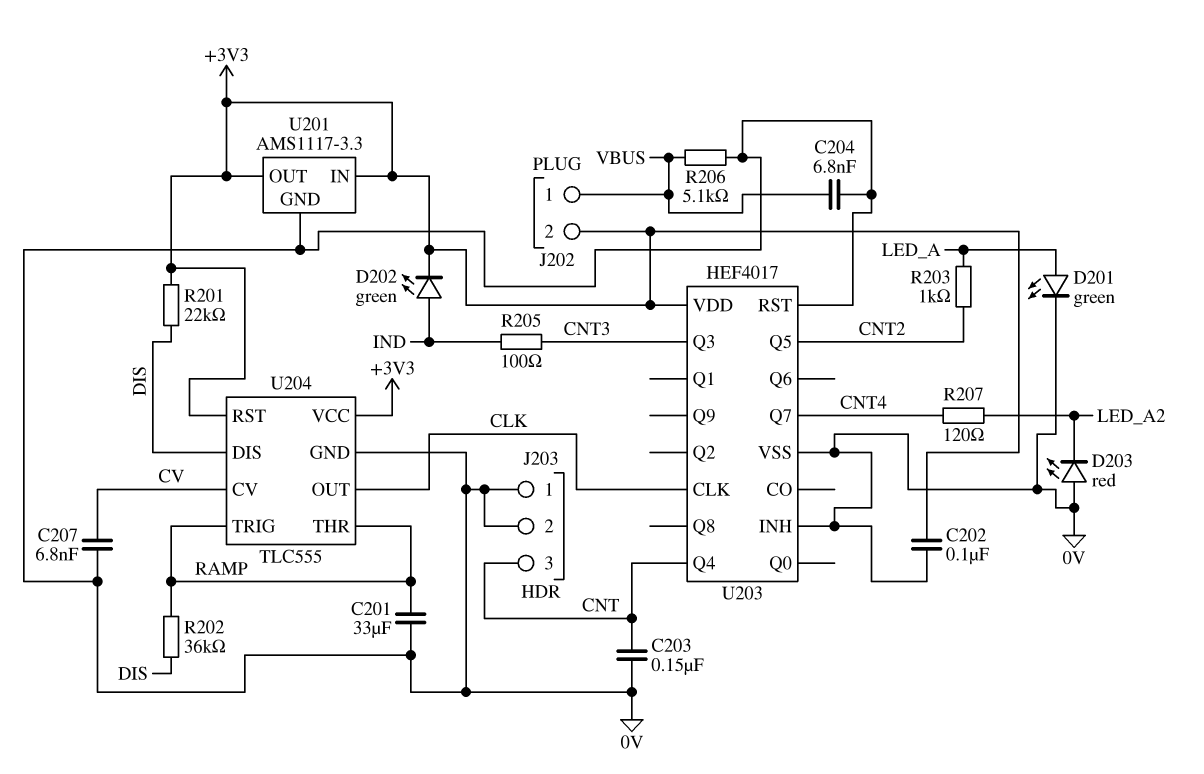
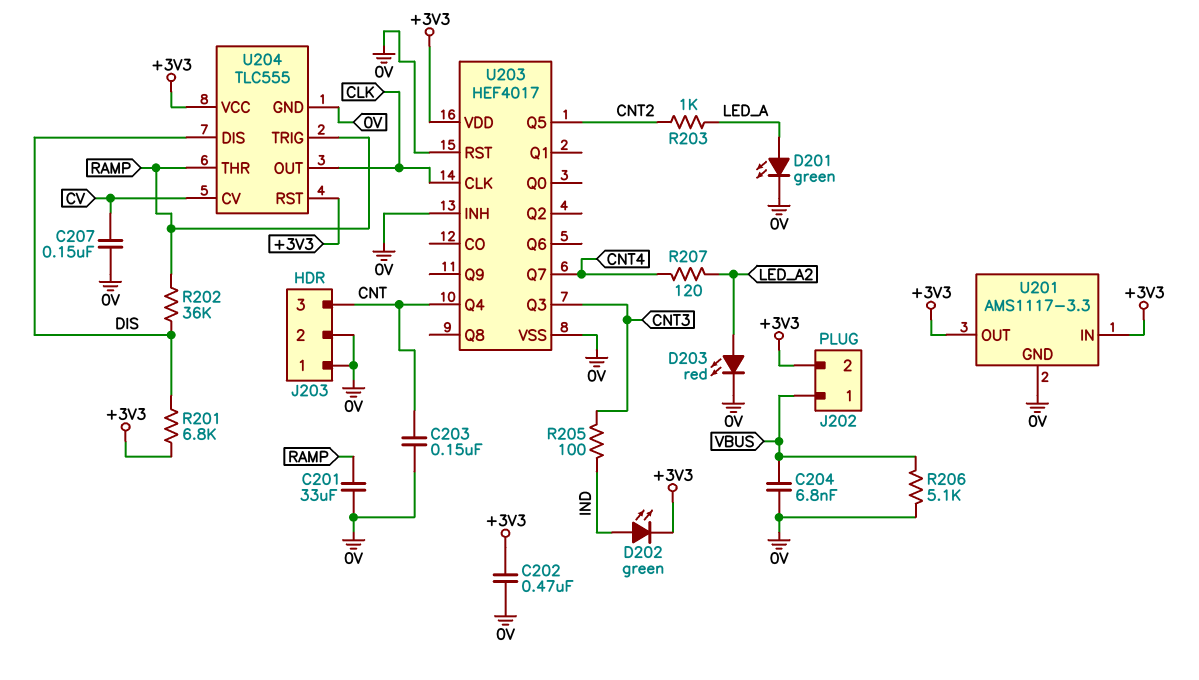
C202: 100nF (+3V3, 0V) -> 470nF (+3V3, 0V)
C207: 6.8nF (0V, CV) -> 150nF (0V, CV)
D203: LED red (A 0V, K LED_A2) -> LED red (A LED_A2, K 0V)
R201: 22k (+3V3, DIS) -> 6.8k (+3V3, DIS)

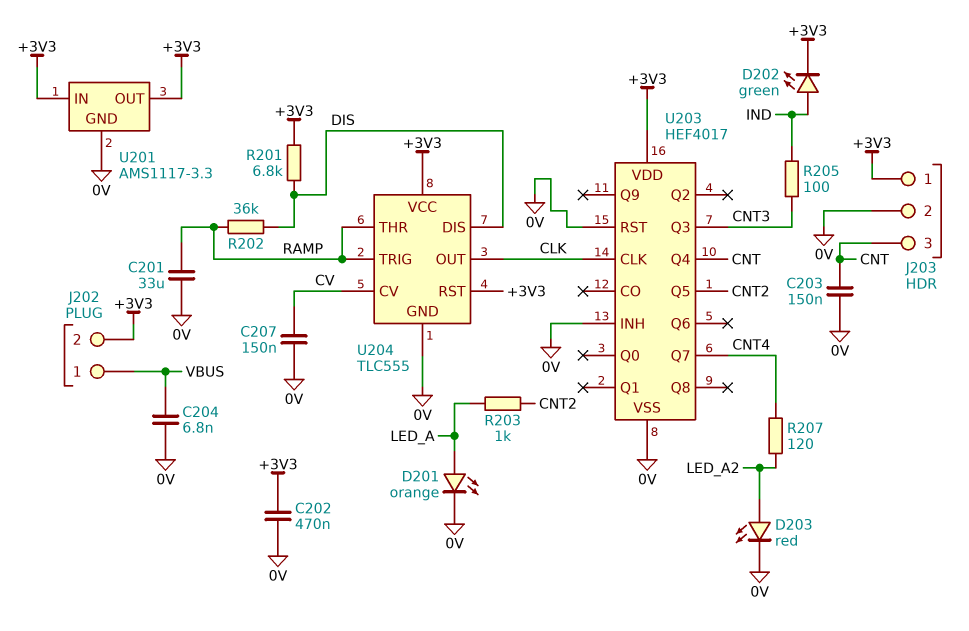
D201: LED green (A LED_A, K 0V) -> LED orange (A LED_A, K 0V)
J203 pin 1: 0V -> +3V3
R206: 5.1k (0V, VBUS) -> none

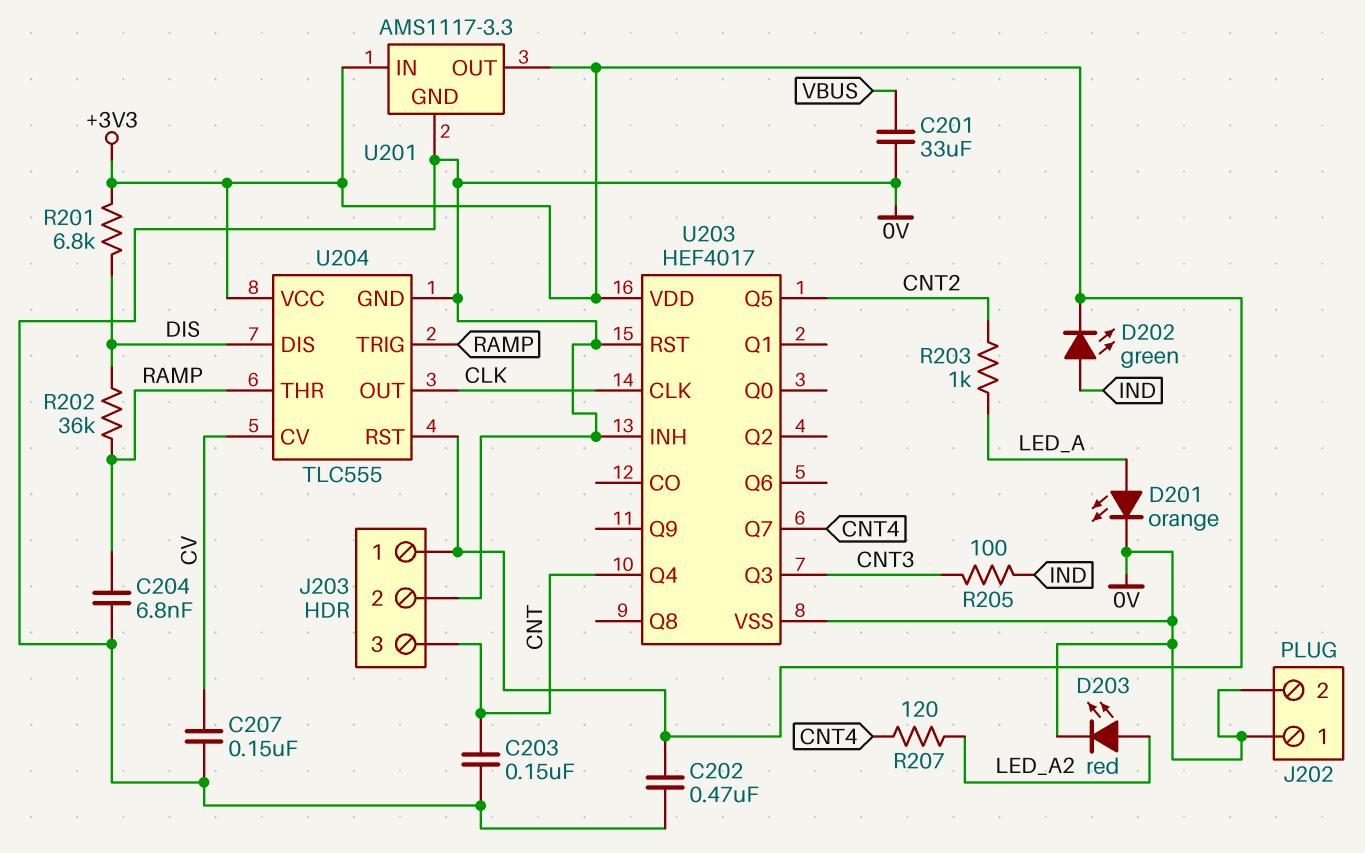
C201: 33uF (0V, RAMP) -> 33uF (0V, VBUS)
C204: 6.8nF (0V, VBUS) -> 6.8nF (0V, RAMP)
J202 pin 1: VBUS -> 0V
J202 pin 2: +3V3 -> 0V

